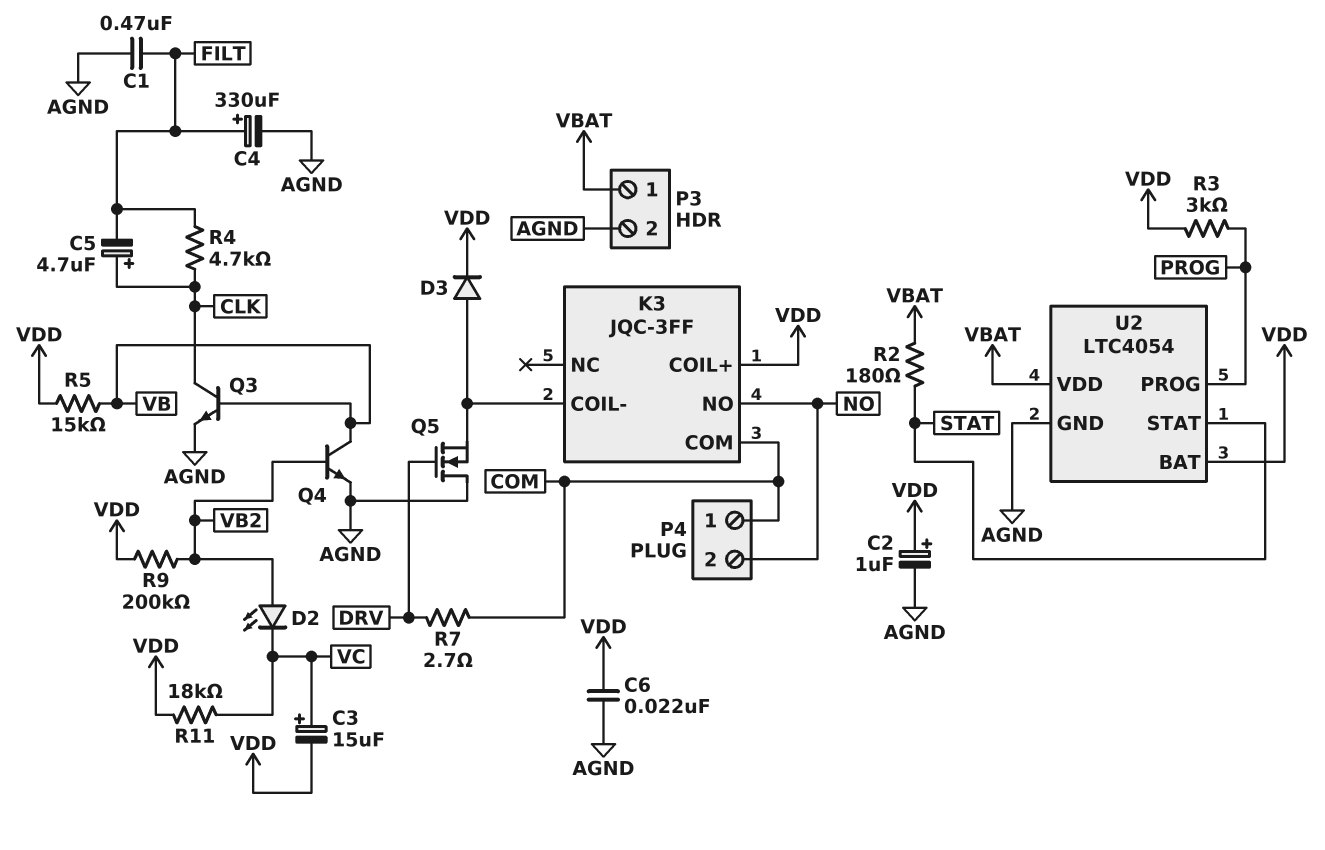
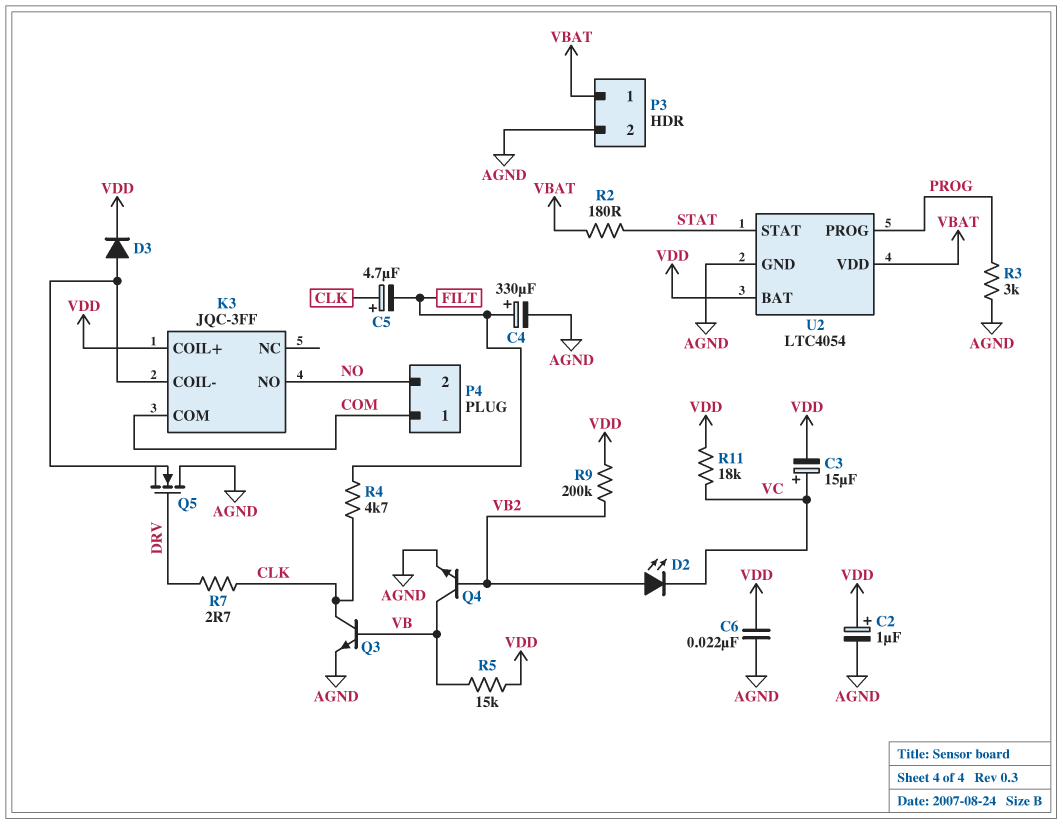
C1: 470nF (AGND, FILT) -> none
R3: 3k (PROG, VDD) -> 3k (AGND, PROG)
R7: 2.7 (COM, DRV) -> 2.7 (CLK, DRV)

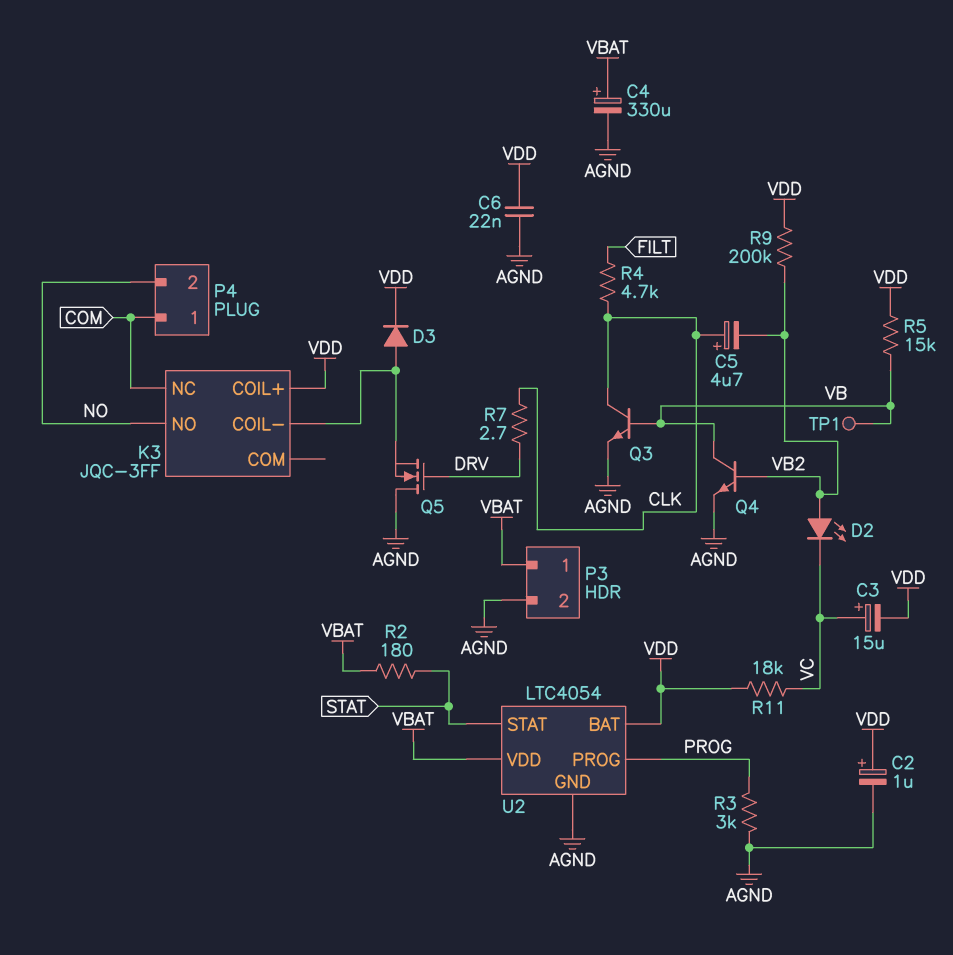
C4: 330uF (plus FILT, minus AGND) -> 330uF (plus VBAT, minus AGND)
C5: 4.7uF (plus CLK, minus FILT) -> 4.7uF (plus CLK, minus VB2)
K3 pin COM: COM -> none
K3 pin NC: none -> COM
TP1: none -> test point (VB)

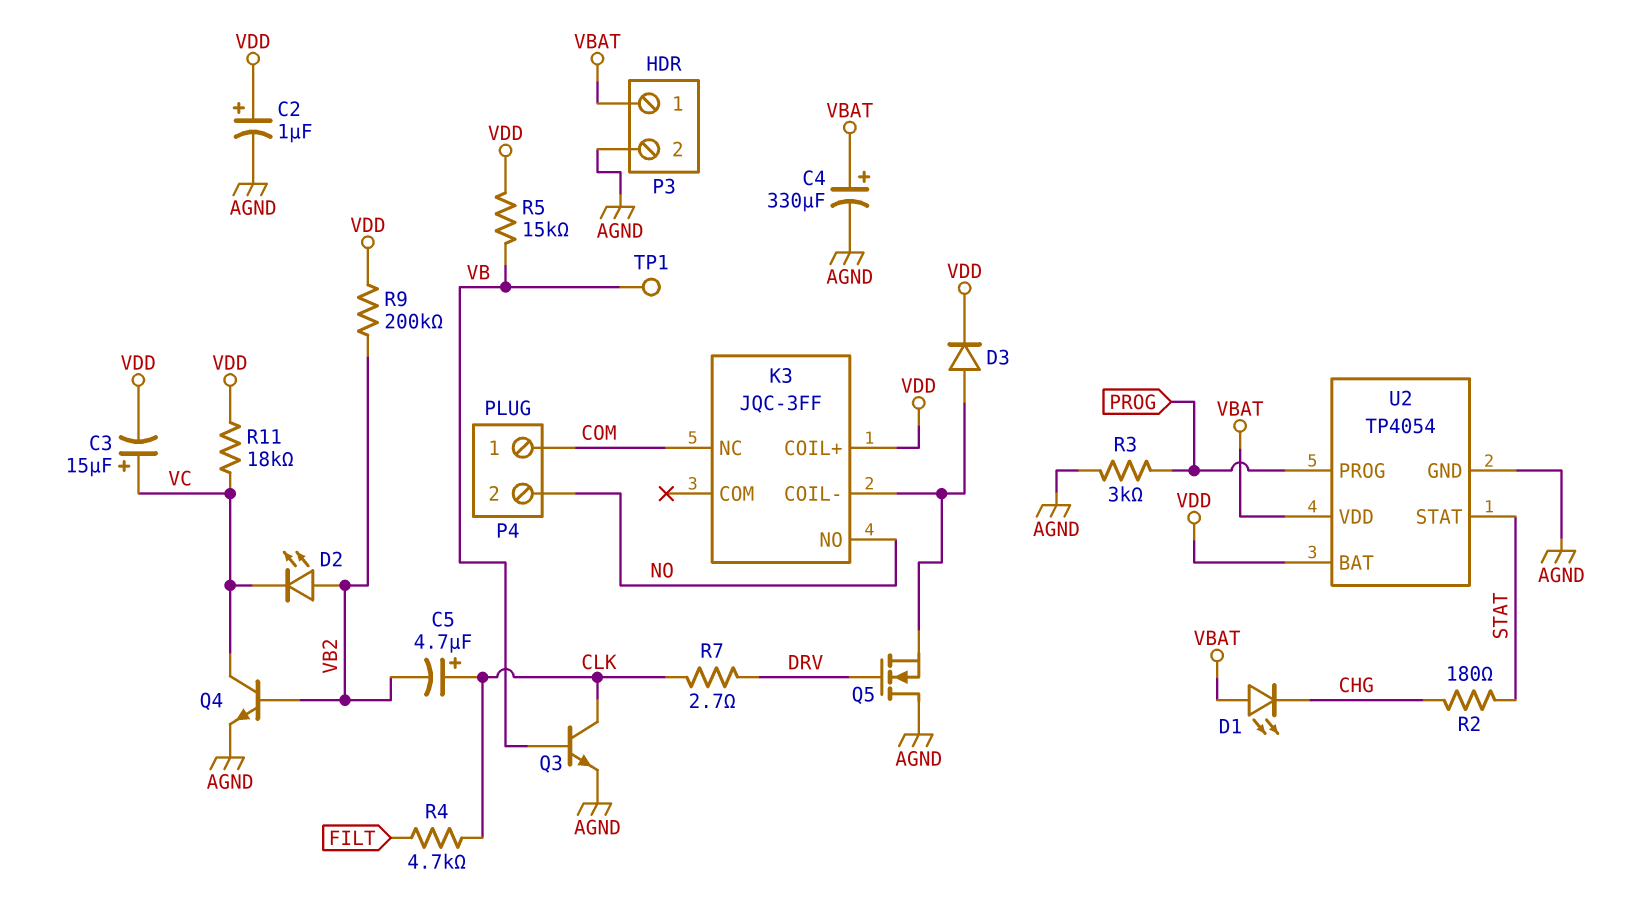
C6: 22nF (AGND, VDD) -> none
D1: none -> LED (A VBAT, K CHG)
Q4: NPN (B VB2, C VB, E AGND) -> NPN (B VB2, C VC, E AGND)
R2: 180 (STAT, VBAT) -> 180 (CHG, STAT)
U2: LTC4054 -> TP4054

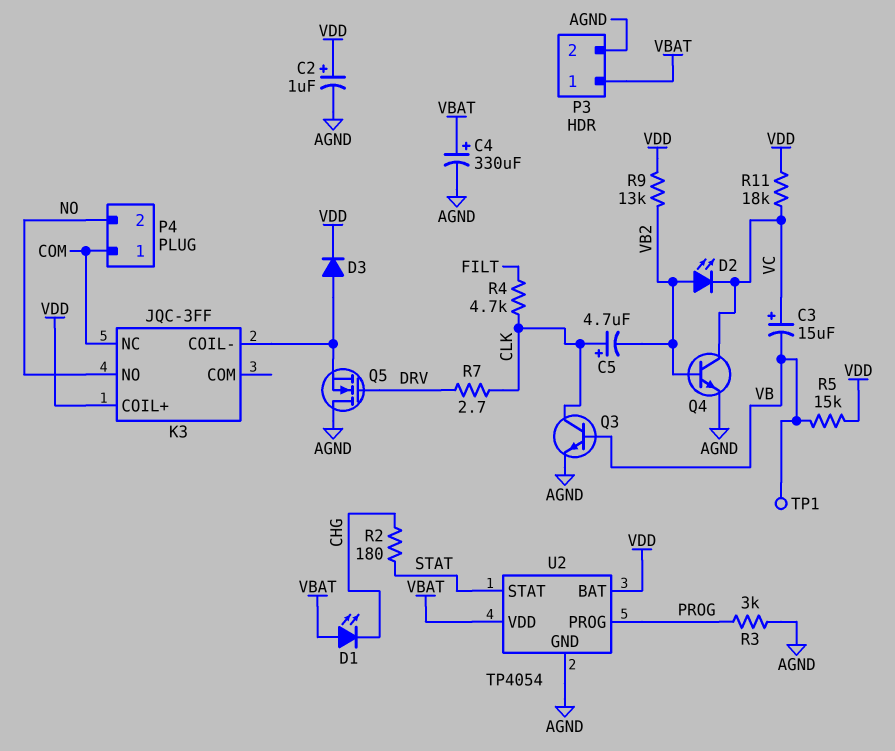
C3: 15uF (plus VC, minus VDD) -> 15uF (plus VC, minus VB)
R9: 200k (VB2, VDD) -> 13k (VB2, VDD)

